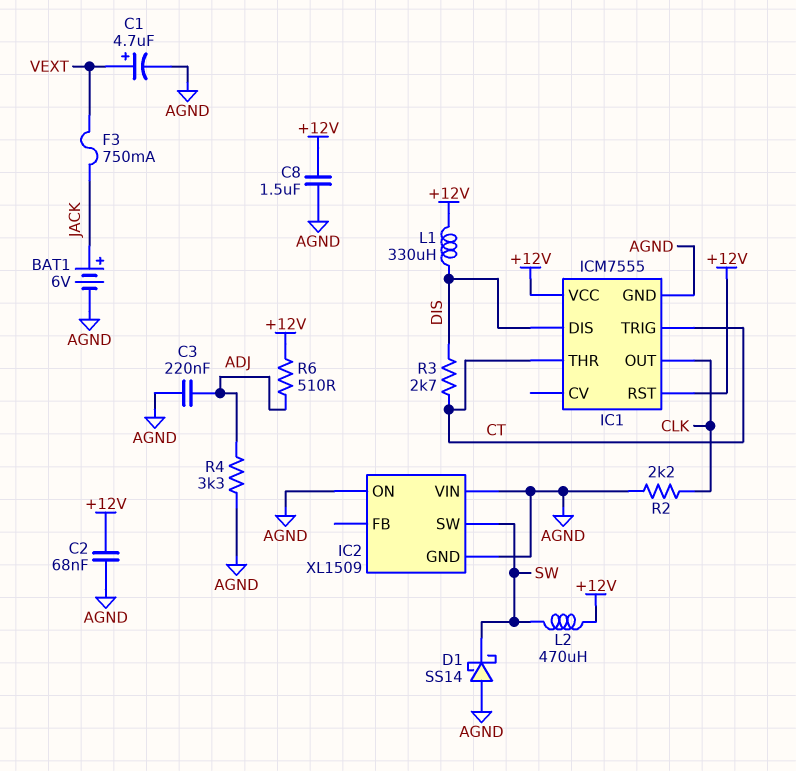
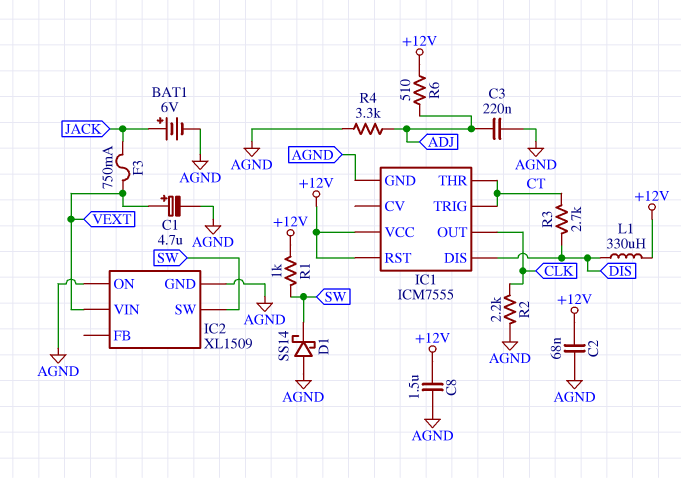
IC2 pin VIN: AGND -> VEXT
L2: 470uH (+12V, SW) -> none
R1: none -> 1k (+12V, SW)

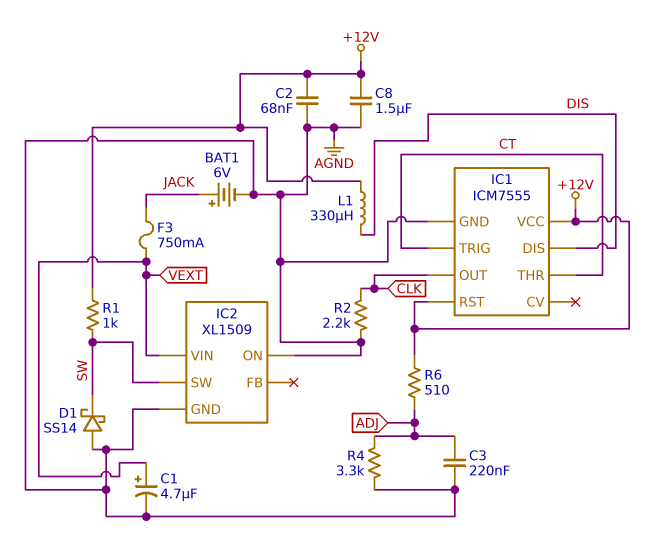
R3: 2.7k (CT, DIS) -> none

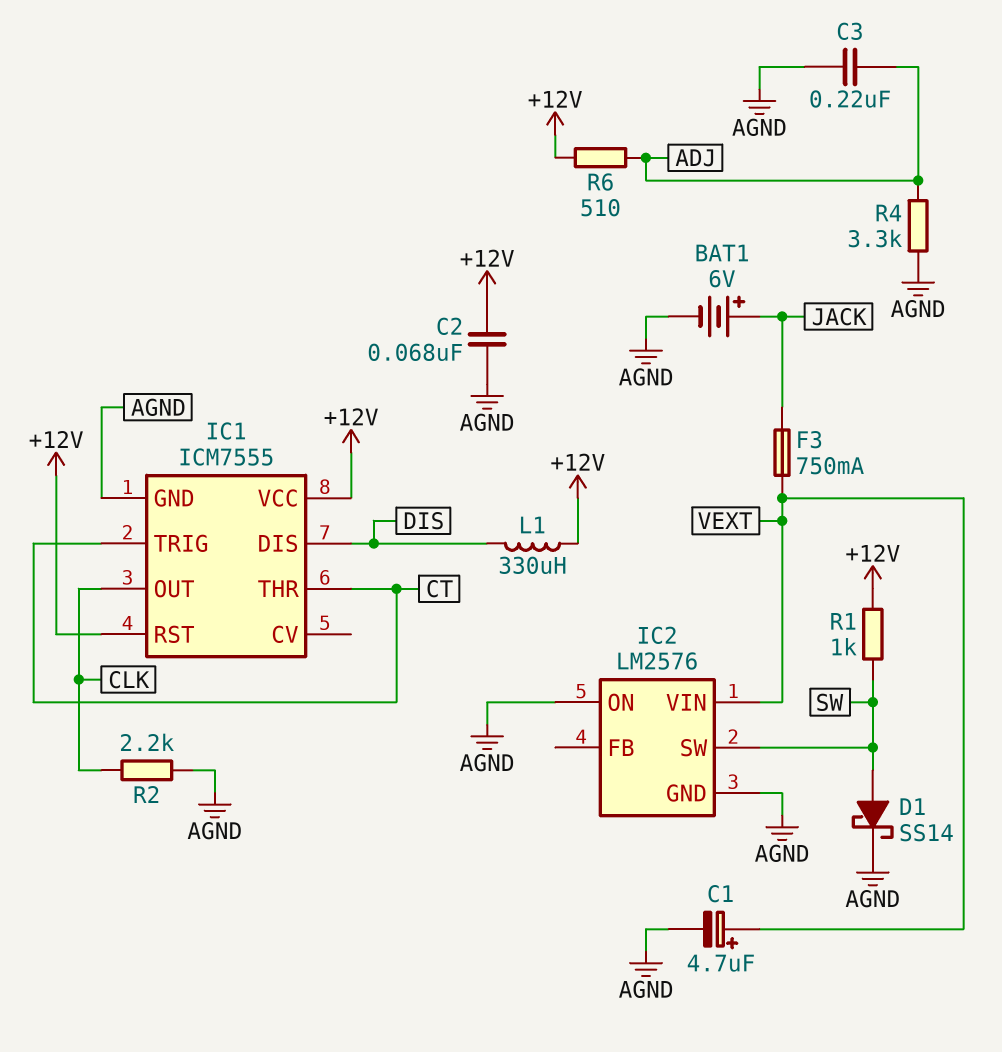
C8: 1.5uF (+12V, AGND) -> none
D1: schottky SS14 (A AGND, K SW) -> schottky SS14 (A SW, K AGND)
IC2: XL1509 -> LM2576

